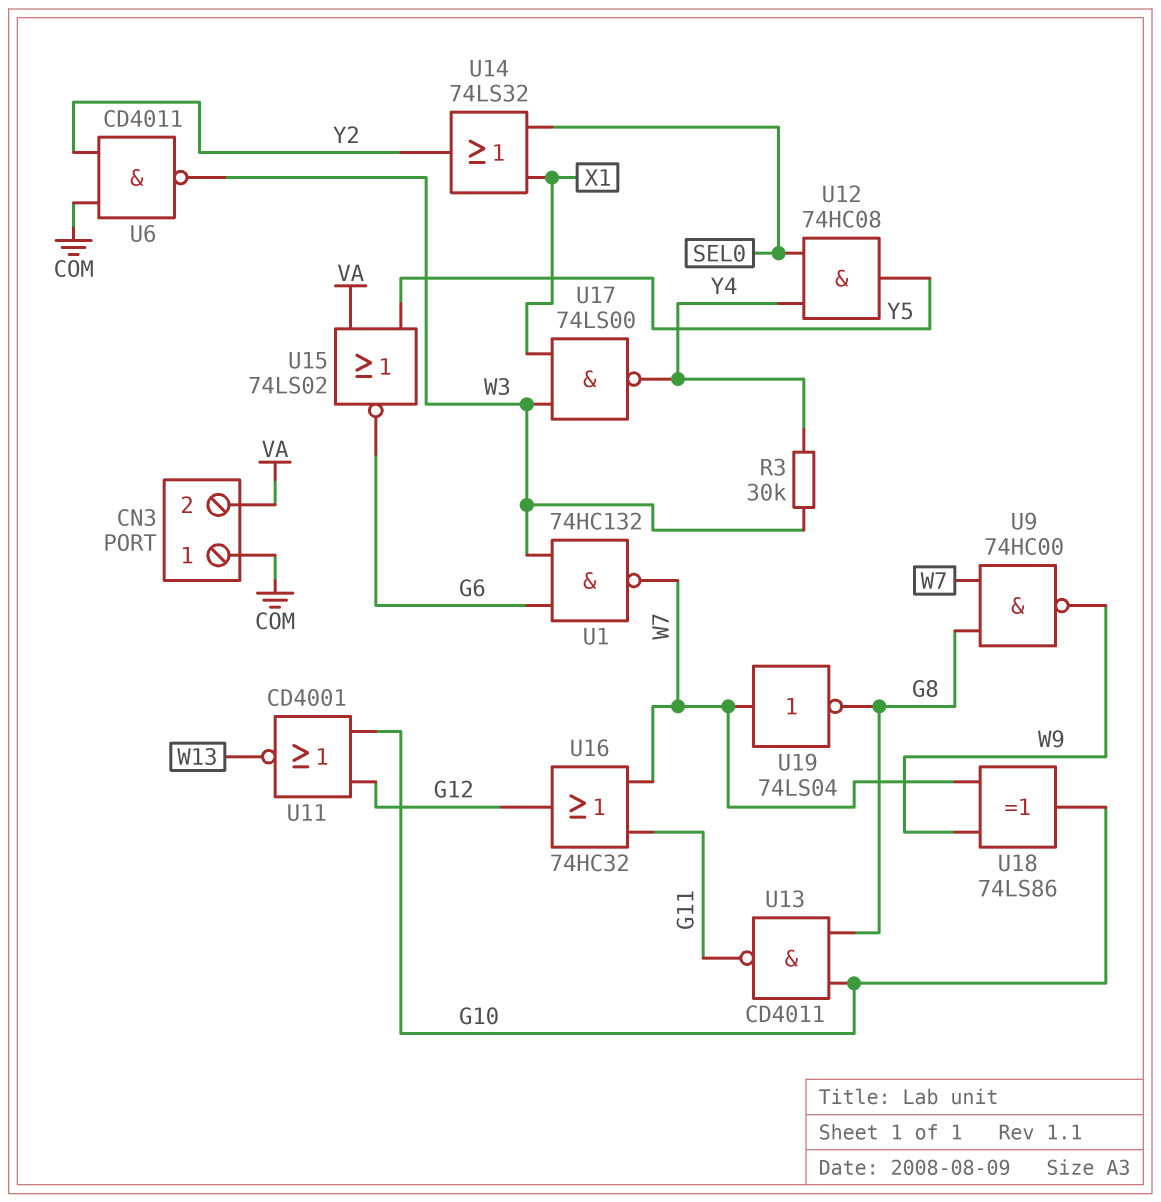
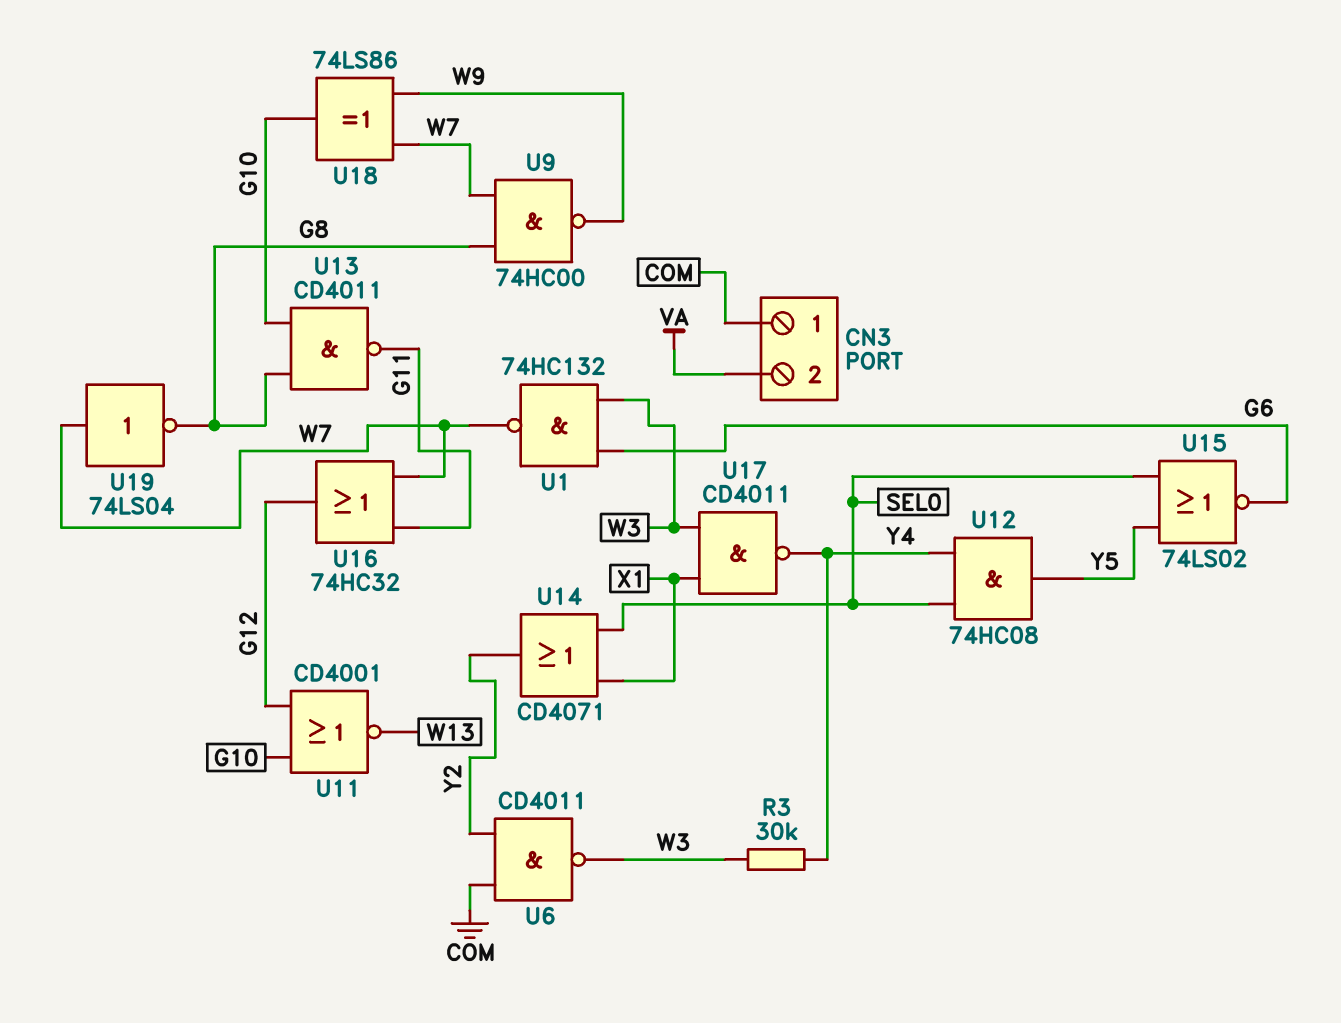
U14: OR 74LS32 (in SEL0, in X1, out Y2) -> OR CD4071 (in SEL0, in X1, out Y2)
U15: NOR 74LS02 (in VA, in Y5, out G6) -> NOR 74LS02 (in SEL0, in Y5, out G6)
U17: NAND 74LS00 (in W3, in X1, out Y4) -> NAND CD4011 (in W3, in X1, out Y4)

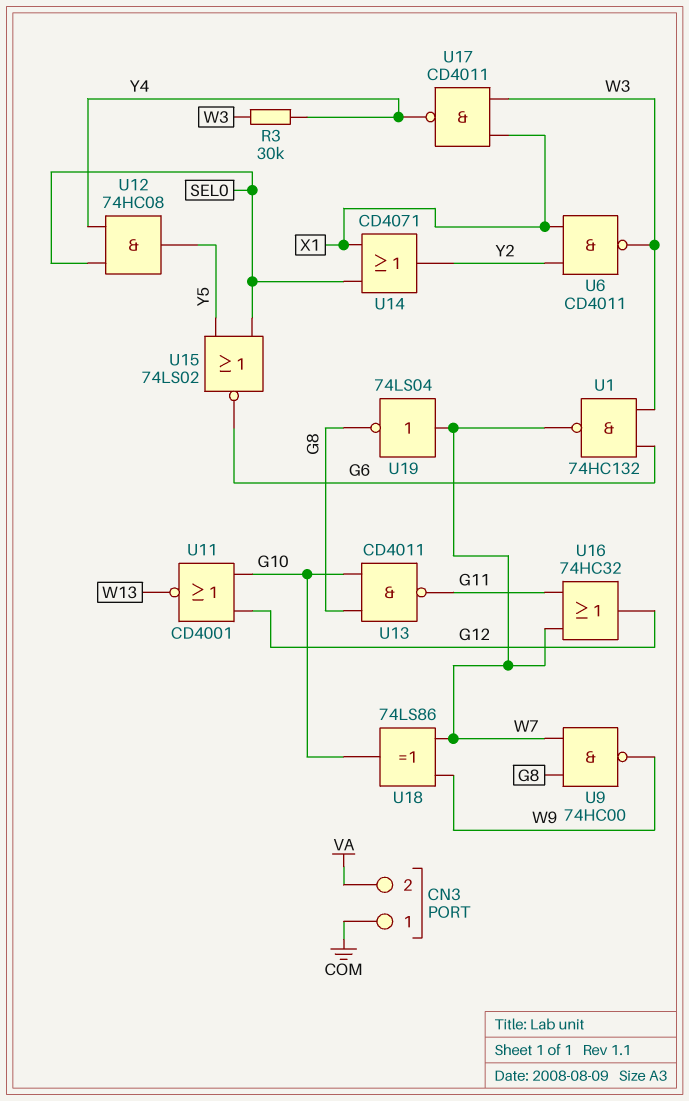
U6: NAND CD4011 (in COM, in Y2, out W3) -> NAND CD4011 (in X1, in Y2, out W3)

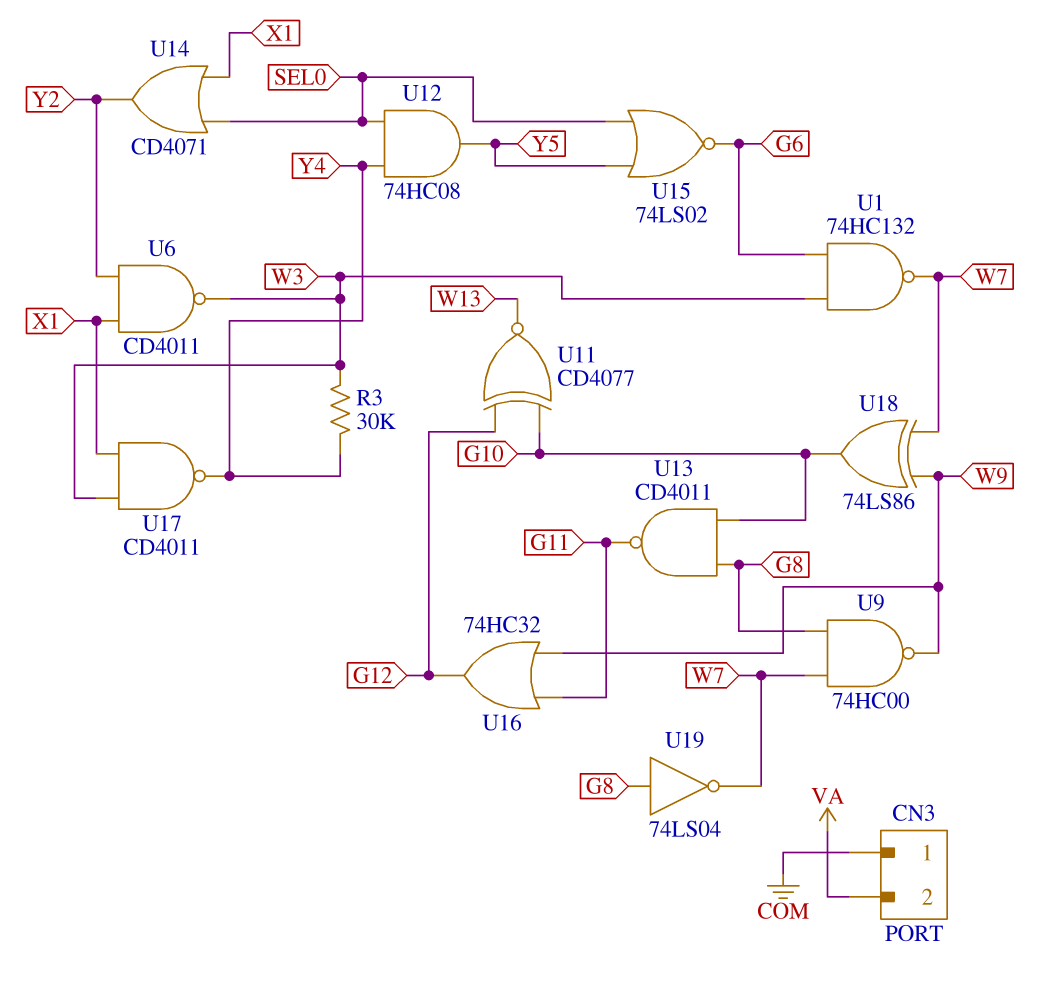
U11: NOR CD4001 (in G10, in G12, out W13) -> XNOR CD4077 (in G10, in G12, out W13)
U16: OR 74HC32 (in G11, in W7, out G12) -> OR 74HC32 (in G11, in W9, out G12)
U19: NOT 74LS04 (in W7, out G8) -> NOT 74LS04 (in G8, out W7)

